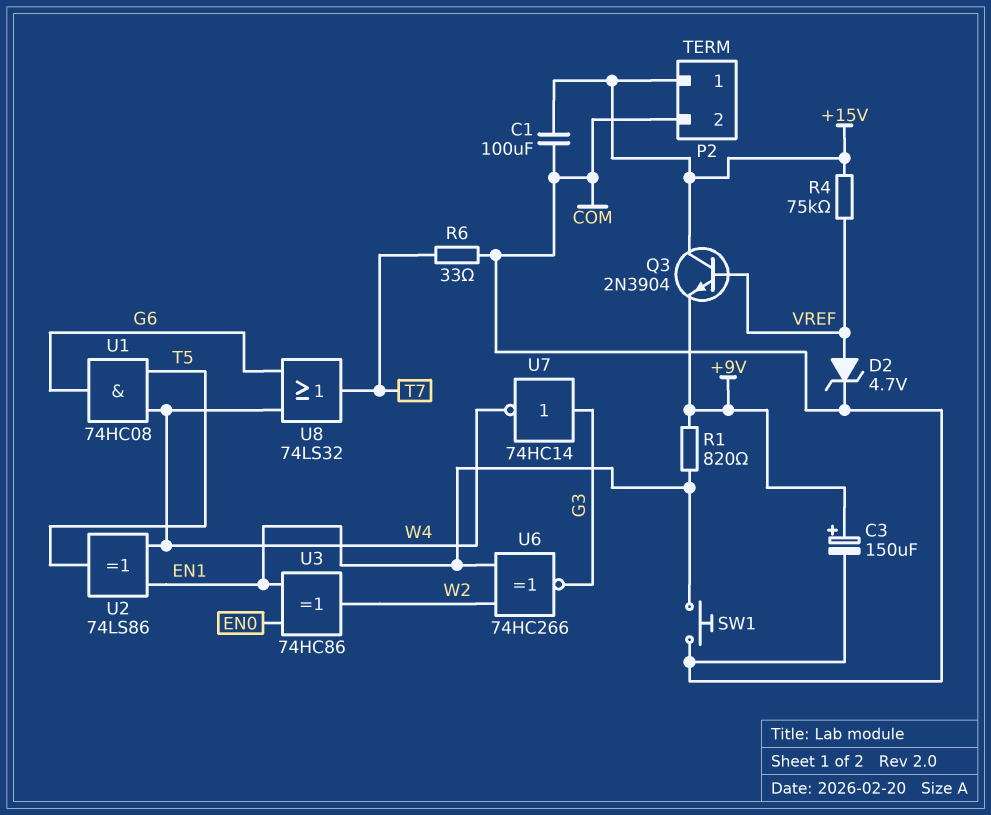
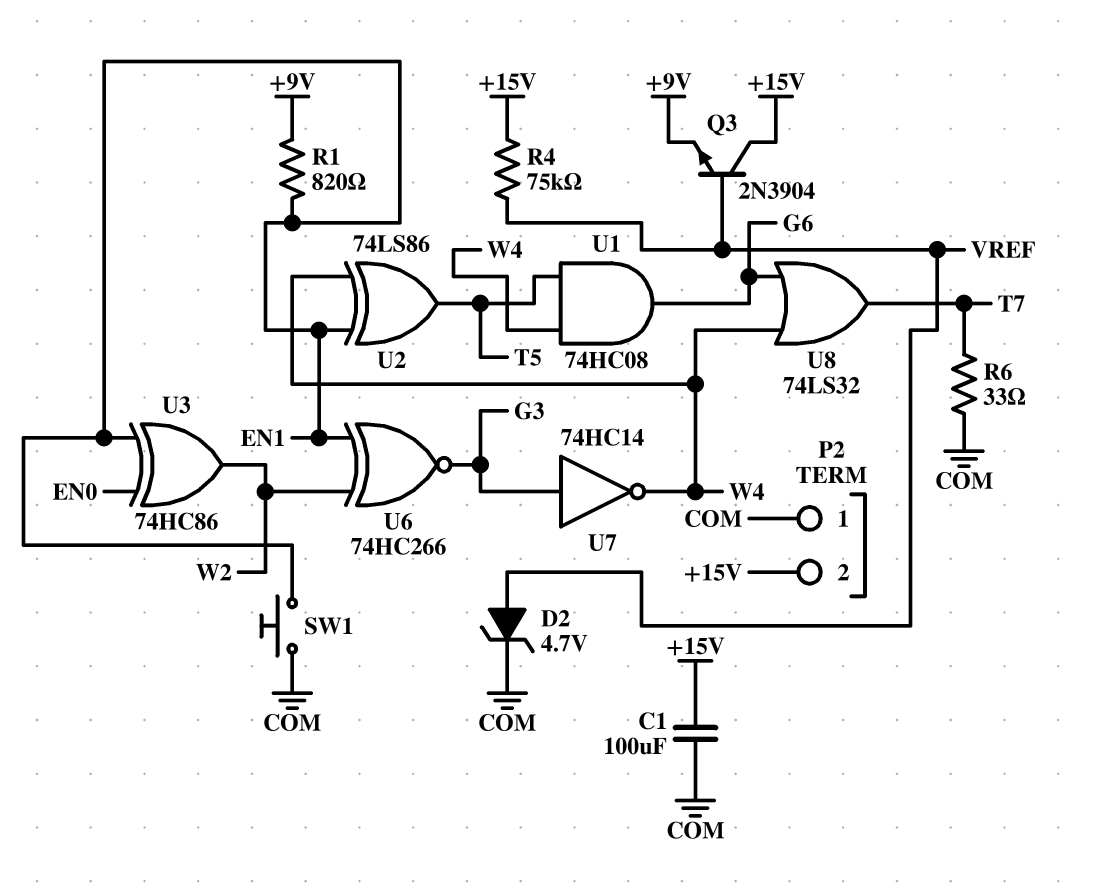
C3: 150uF (plus +9V, minus COM) -> none
P2 pin 1: +15V -> COM
P2 pin 2: COM -> +15V

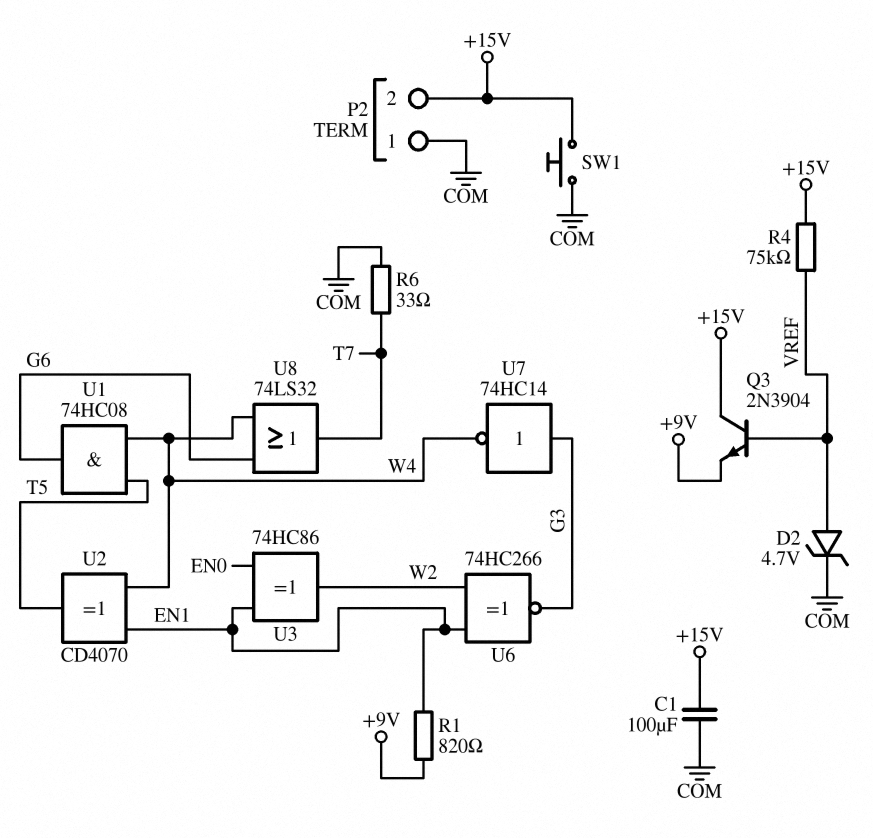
SW1: button (COM, EN1) -> button (+15V, COM)
U2: XOR 74LS86 (in EN1, in W4, out T5) -> XOR CD4070 (in EN1, in W4, out T5)

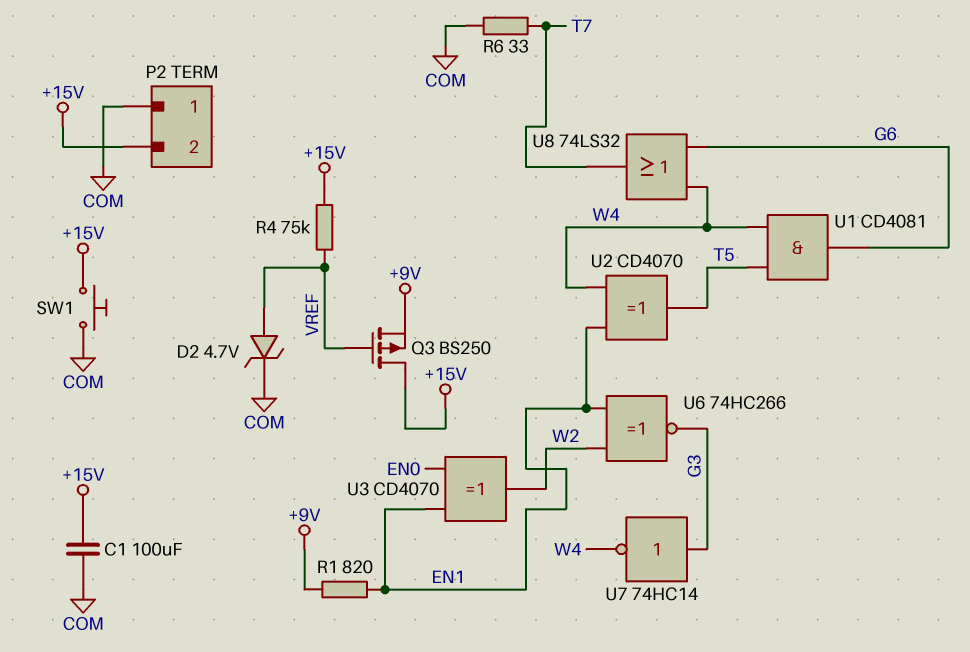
Q3: NPN 2N3904 (B VREF, C +15V, E +9V) -> PMOS BS250 (G VREF, D +15V, S +9V)
U1: AND 74HC08 (in T5, in W4, out G6) -> AND CD4081 (in T5, in W4, out G6)
U3: XOR 74HC86 (in EN0, in EN1, out W2) -> XOR CD4070 (in EN0, in EN1, out W2)

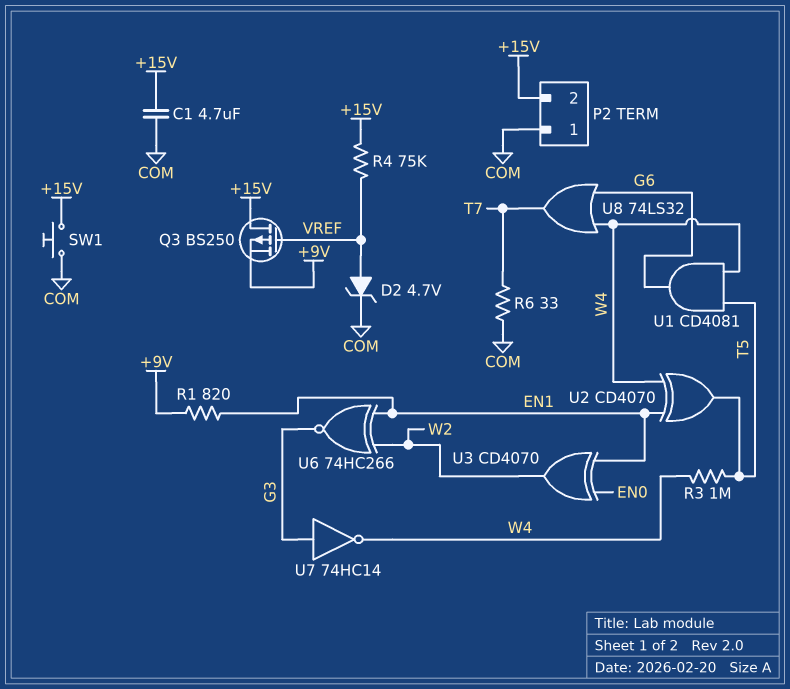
C1: 100uF (+15V, COM) -> 4.7uF (+15V, COM)
R3: none -> 1M (T5, W4)

